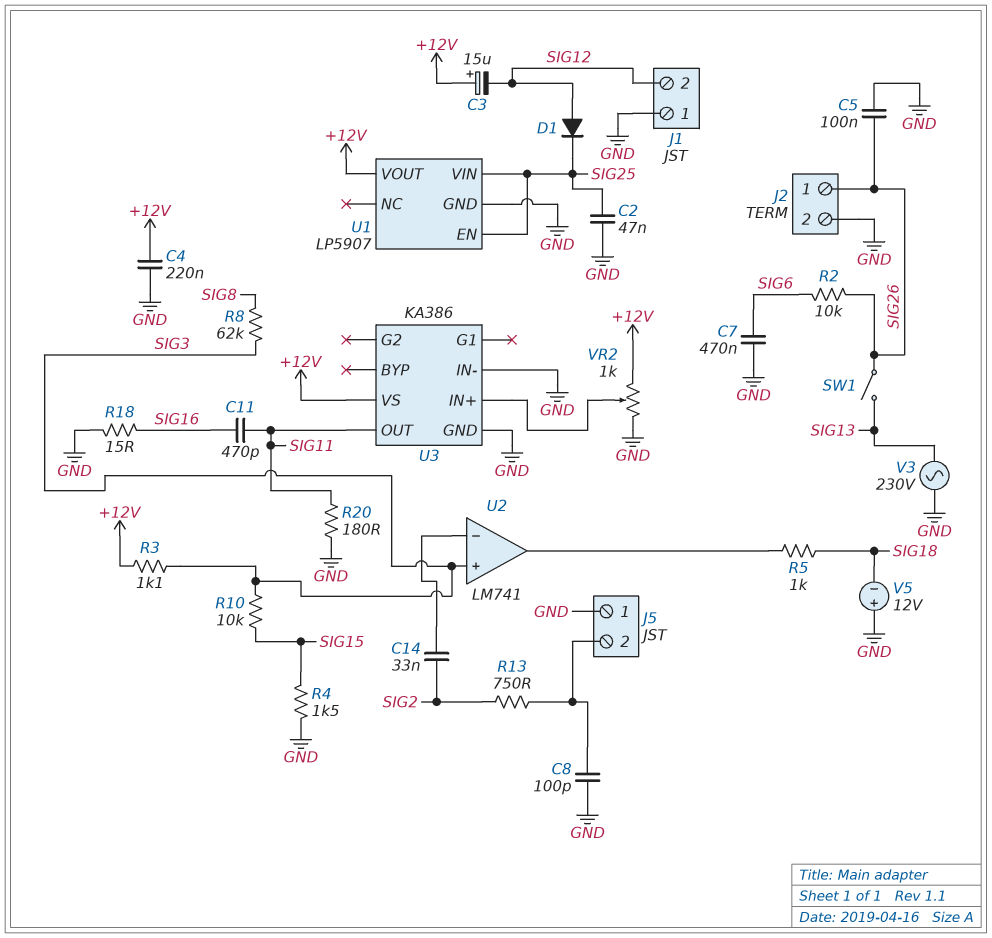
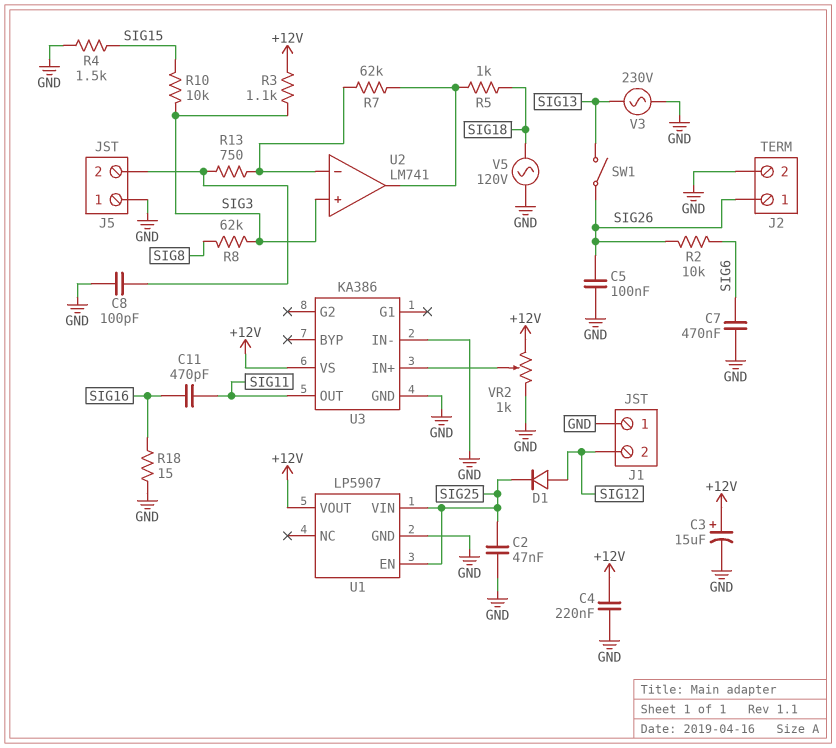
C3: 15uF (plus +12V, minus SIG12) -> 15uF (plus +12V, minus GND)
C14: 33nF (SIG2, U2/in-) -> none
R7: none -> 62k (U2/in-, U2/out)
R13: 750 (J5/2, SIG2) -> 750 (J5/2, U2/in-)
R20: 180 (GND, SIG11) -> none
V5: 12V (plus GND, minus SIG18) -> AC 120V (GND, SIG18)

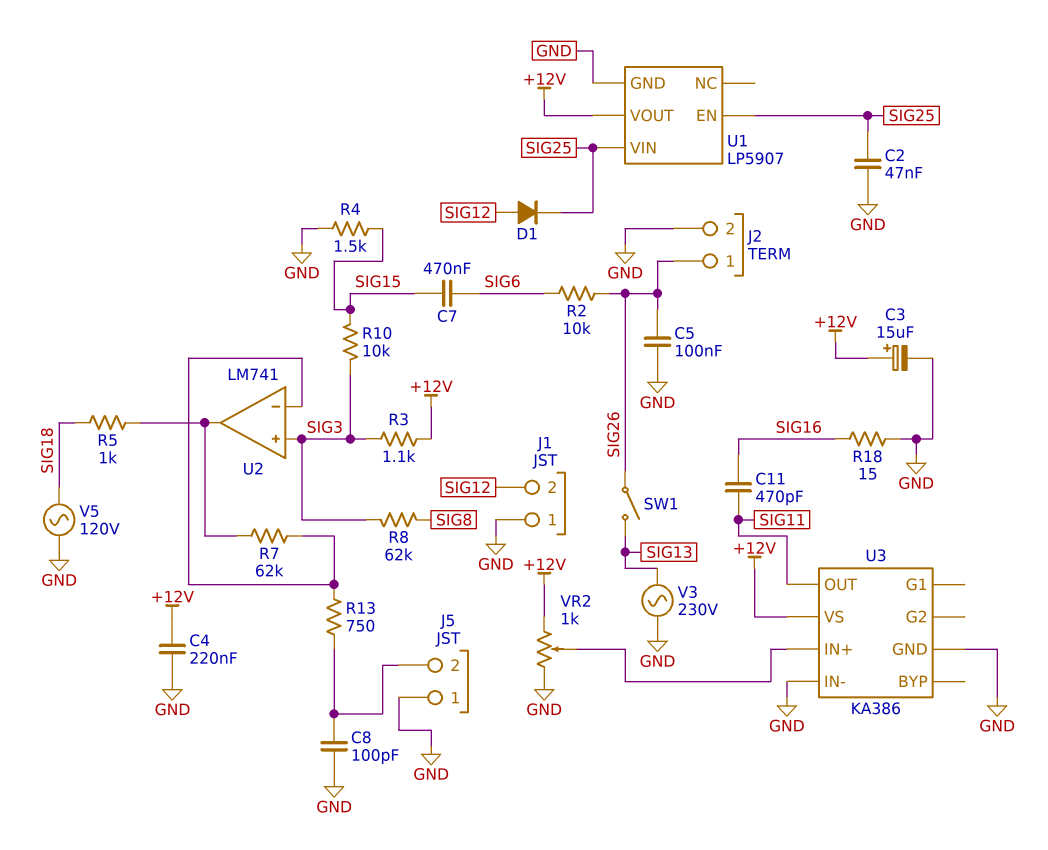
C7: 470nF (GND, SIG6) -> 470nF (SIG6, SIG15)

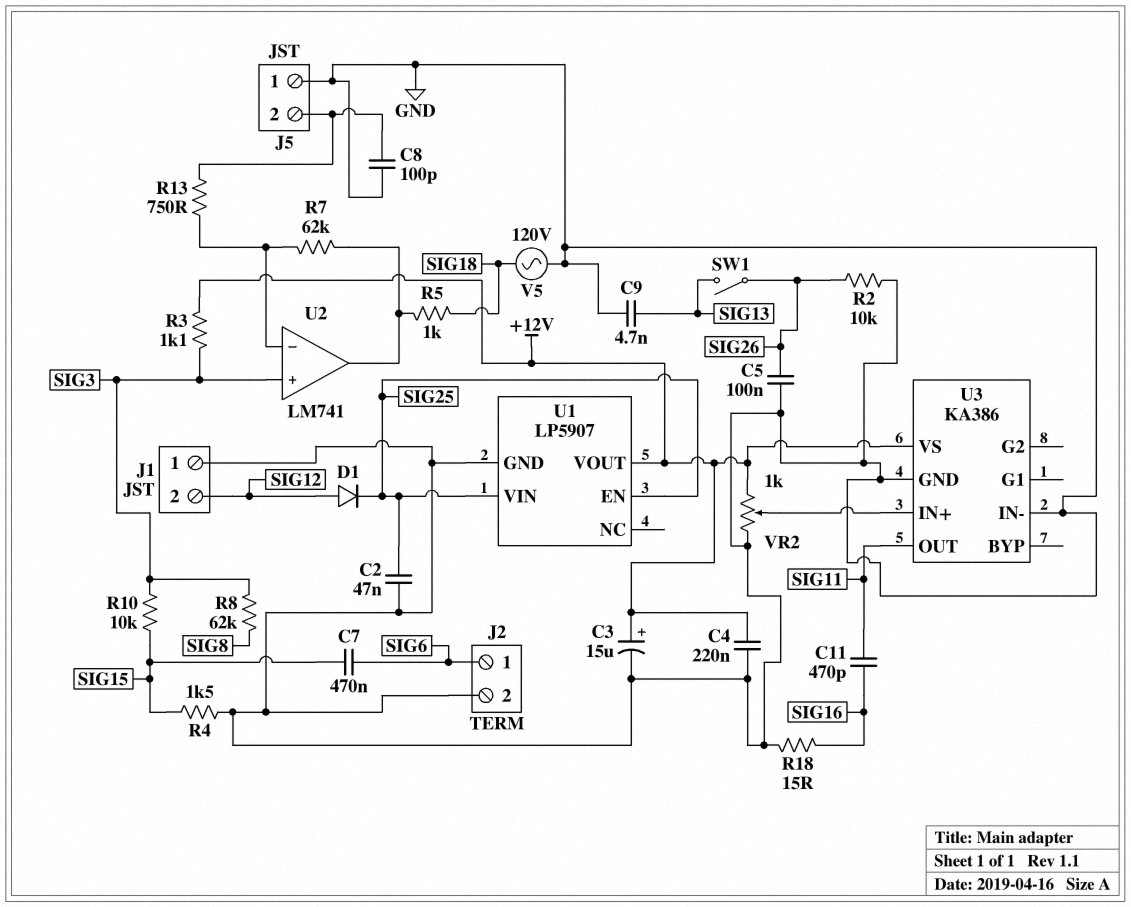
C9: none -> 4.7nF (GND, SIG13)
J2 pin 1: SIG26 -> SIG6
R2: 10k (SIG6, SIG26) -> 10k (GND, SIG26)
V3: AC 230V (GND, SIG13) -> none

